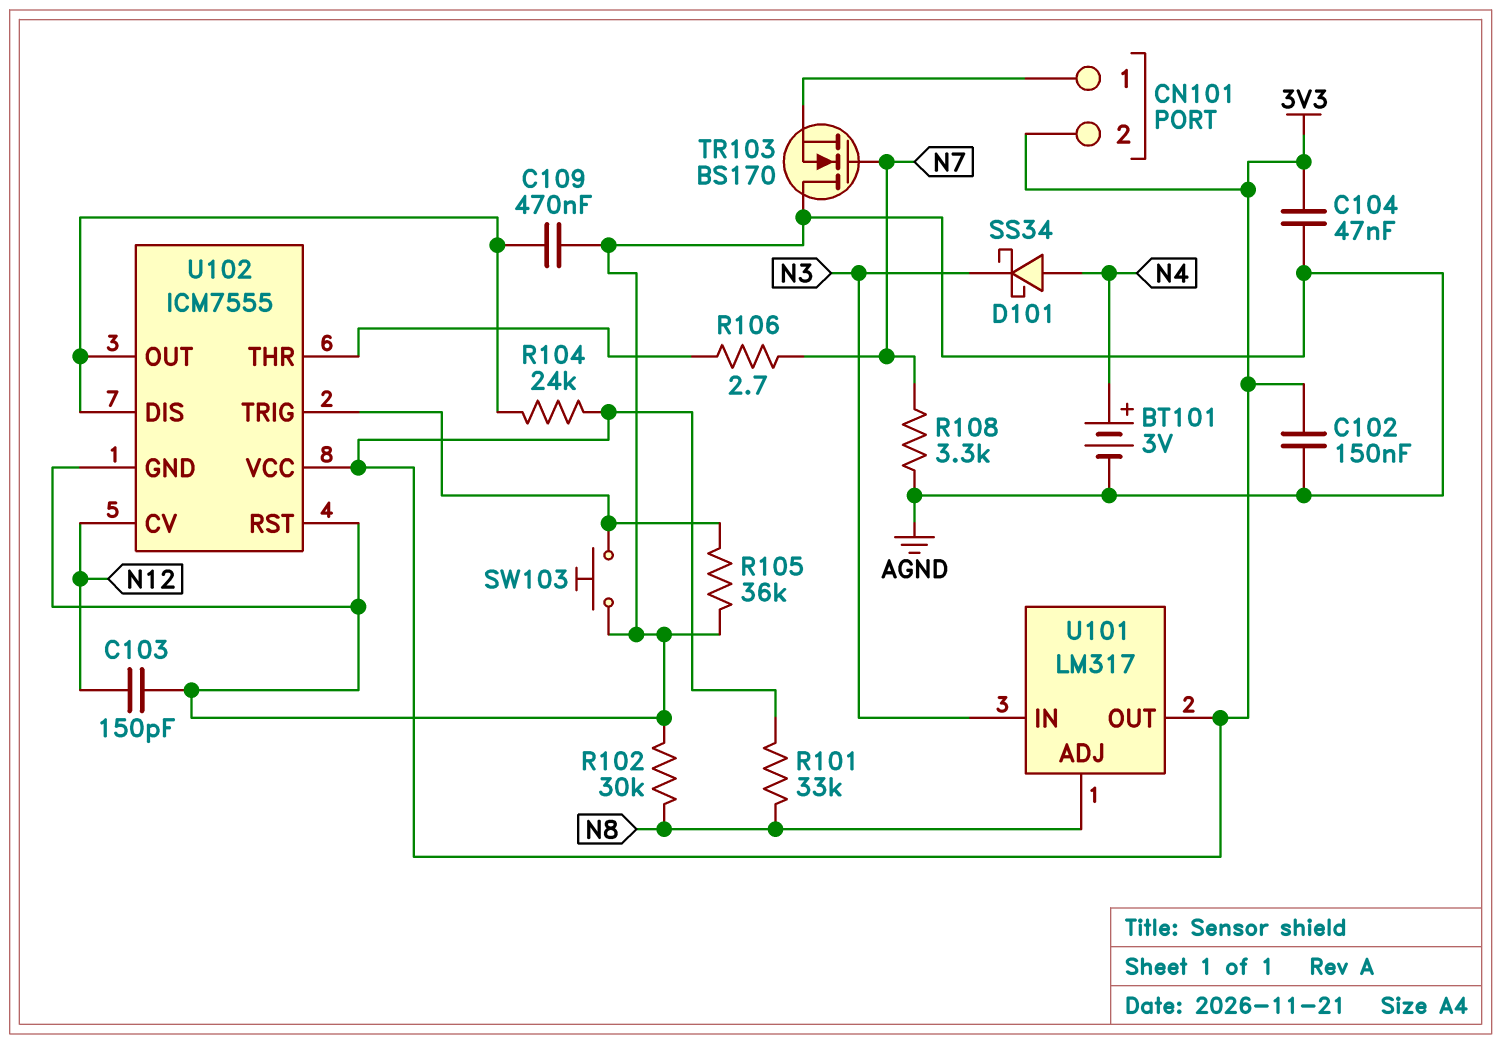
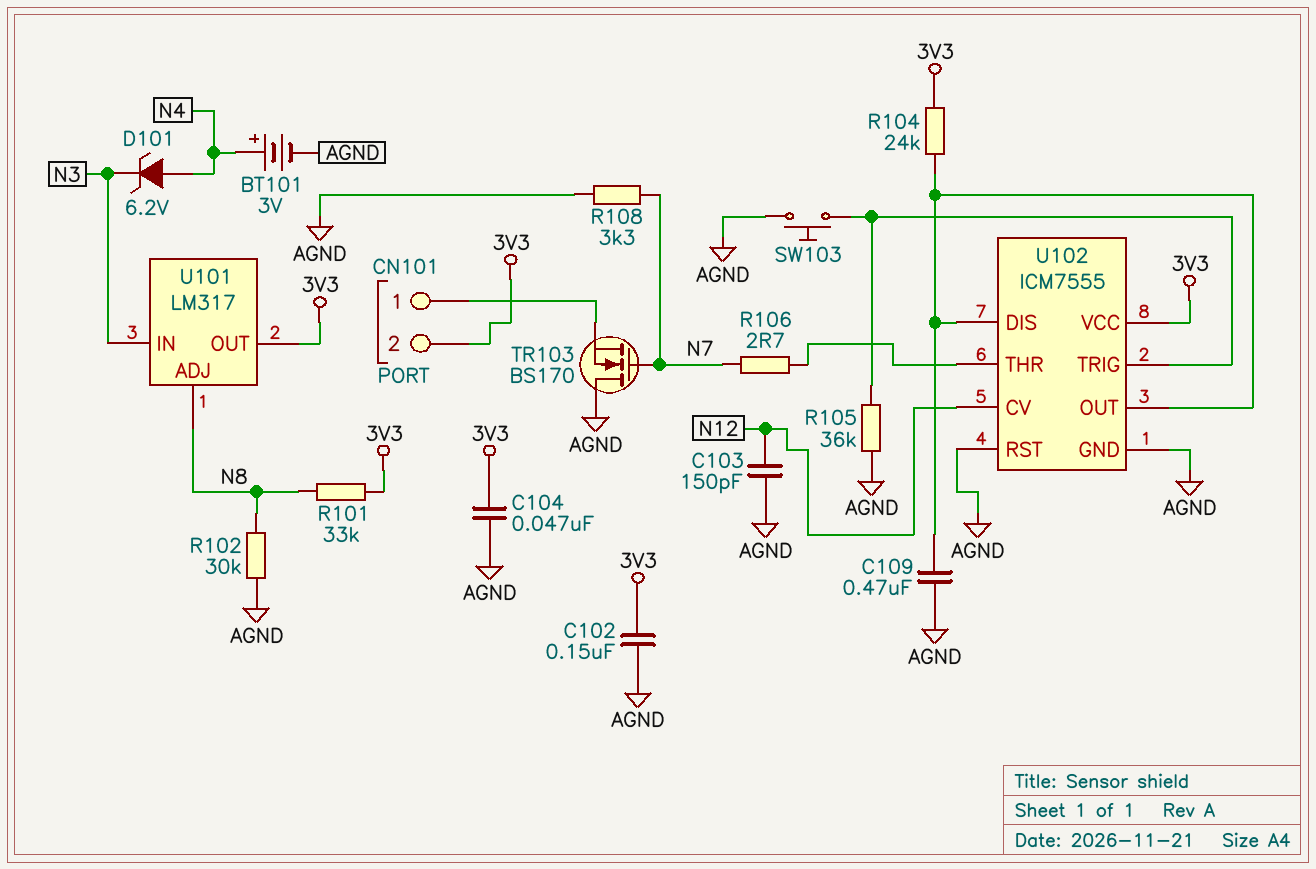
D101: schottky SS34 (A N4, K N3) -> zener 6.2V (A N4, K N3)

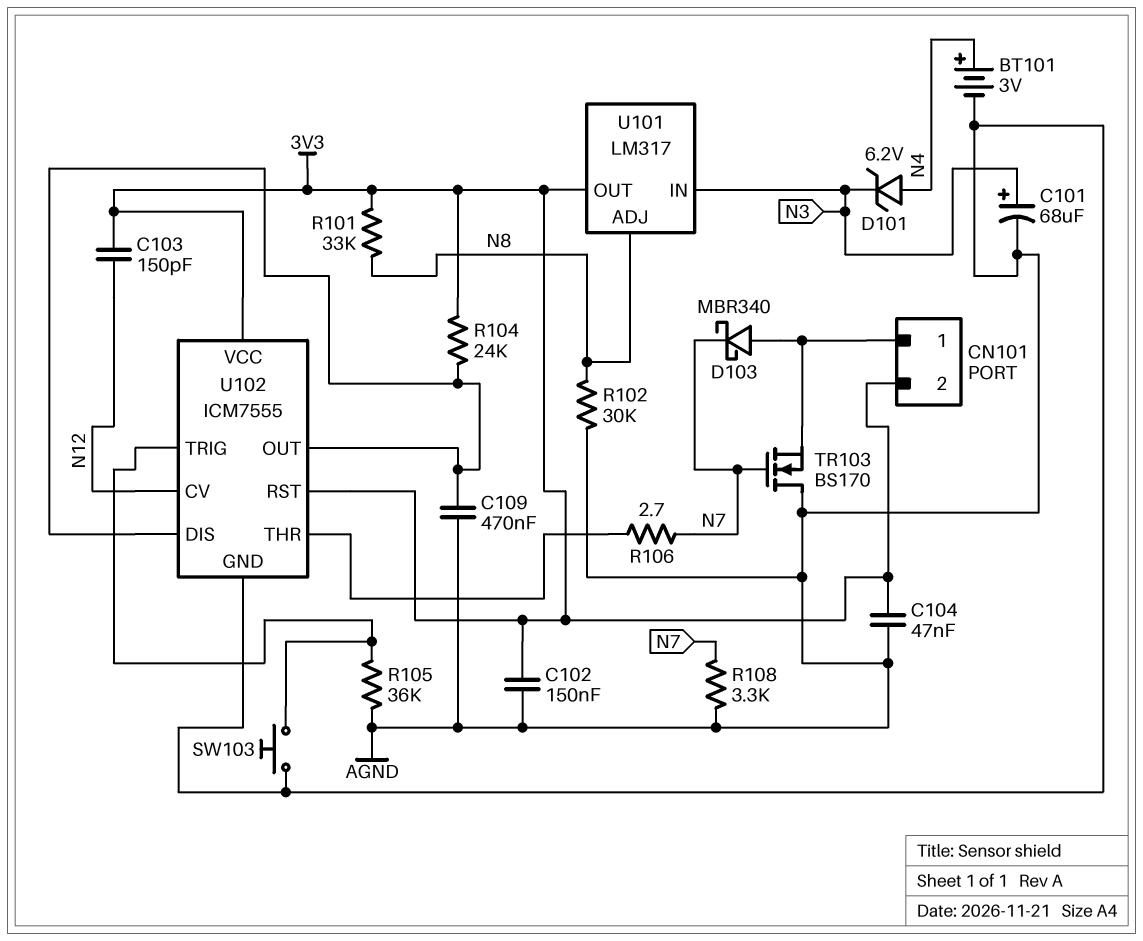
C101: none -> 68uF (plus N3, minus AGND)
C103: 150pF (AGND, N12) -> 150pF (3V3, N12)
D103: none -> schottky MBR340 (A CN101/1, K N7)
U102 pin RST: AGND -> 3V3

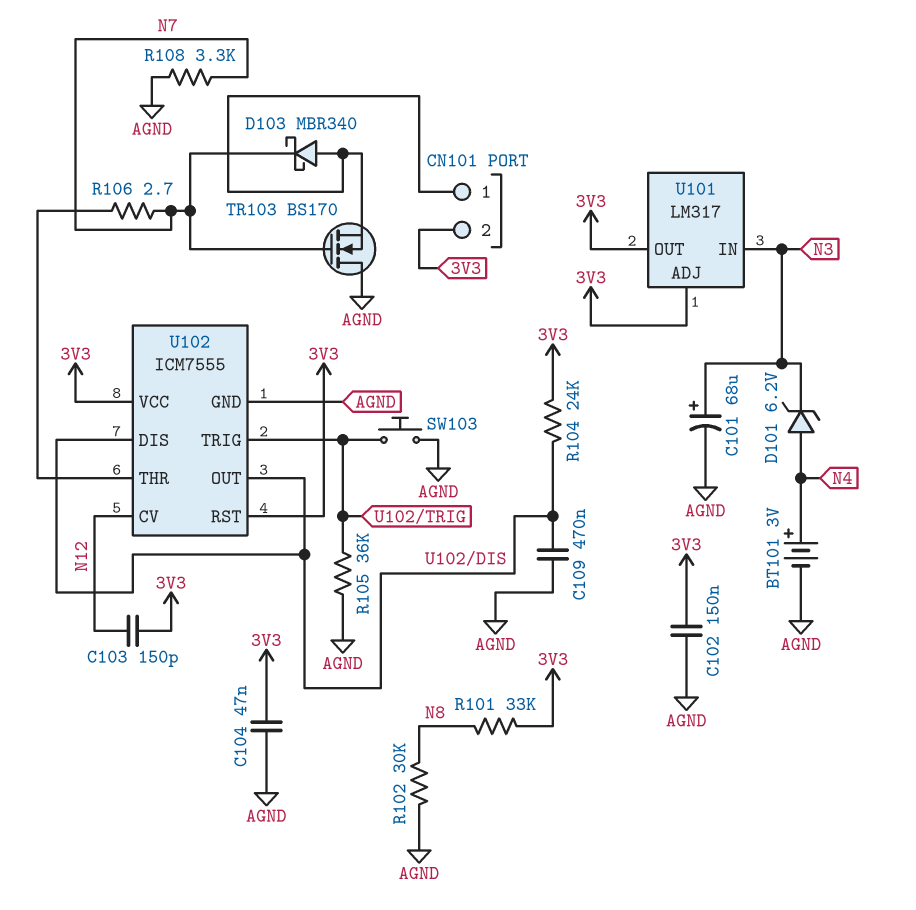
U101 pin ADJ: N8 -> 3V3

